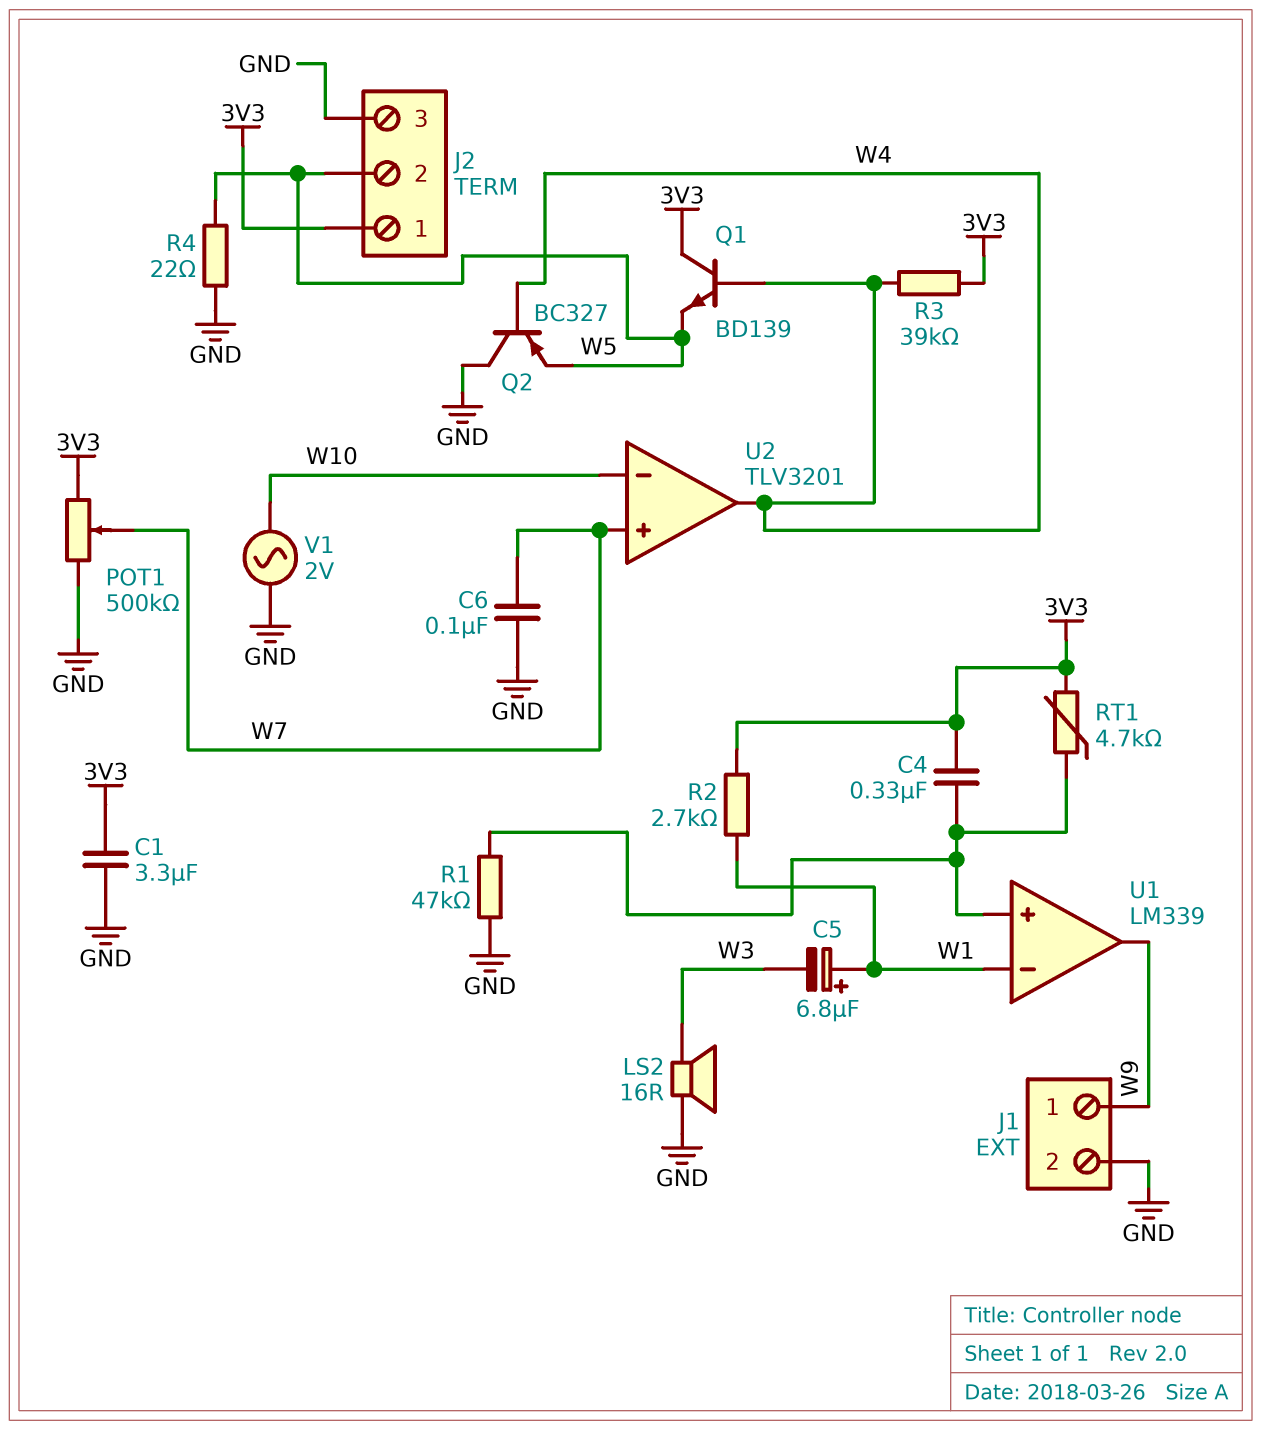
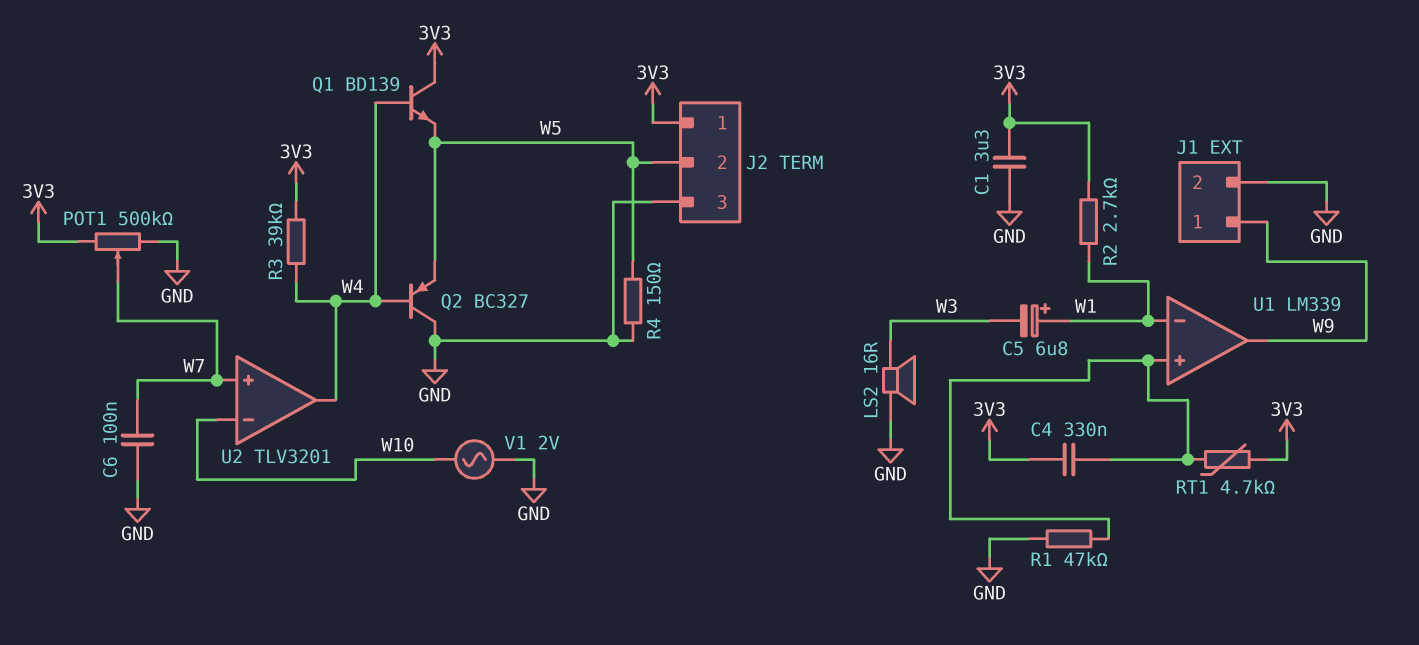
R4: 22 (GND, W5) -> 150 (GND, W5)

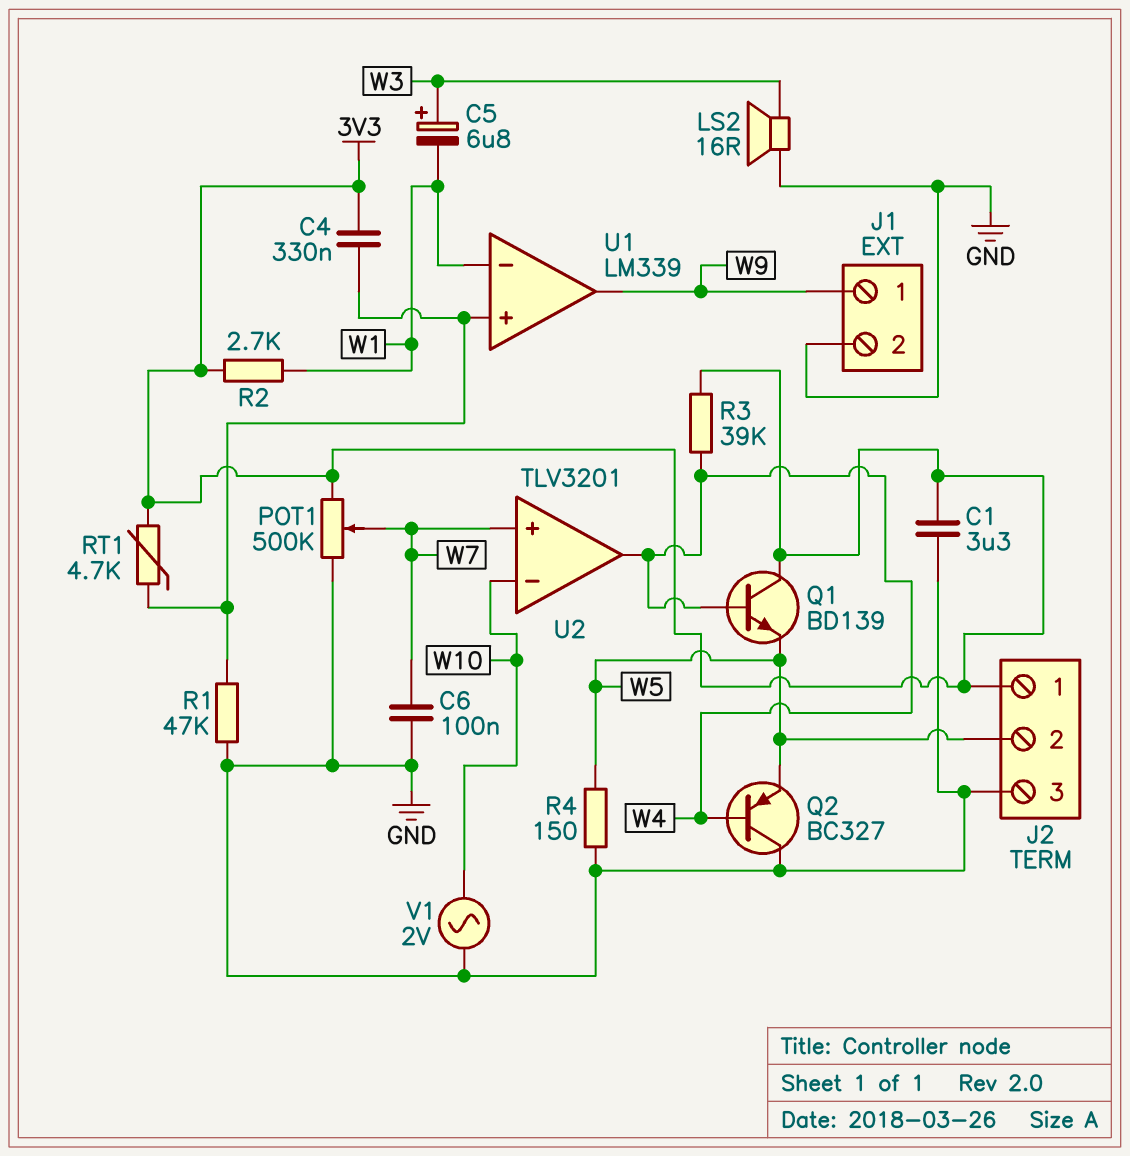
C5: 6.8uF (plus W1, minus W3) -> 6.8uF (plus W3, minus W1)

